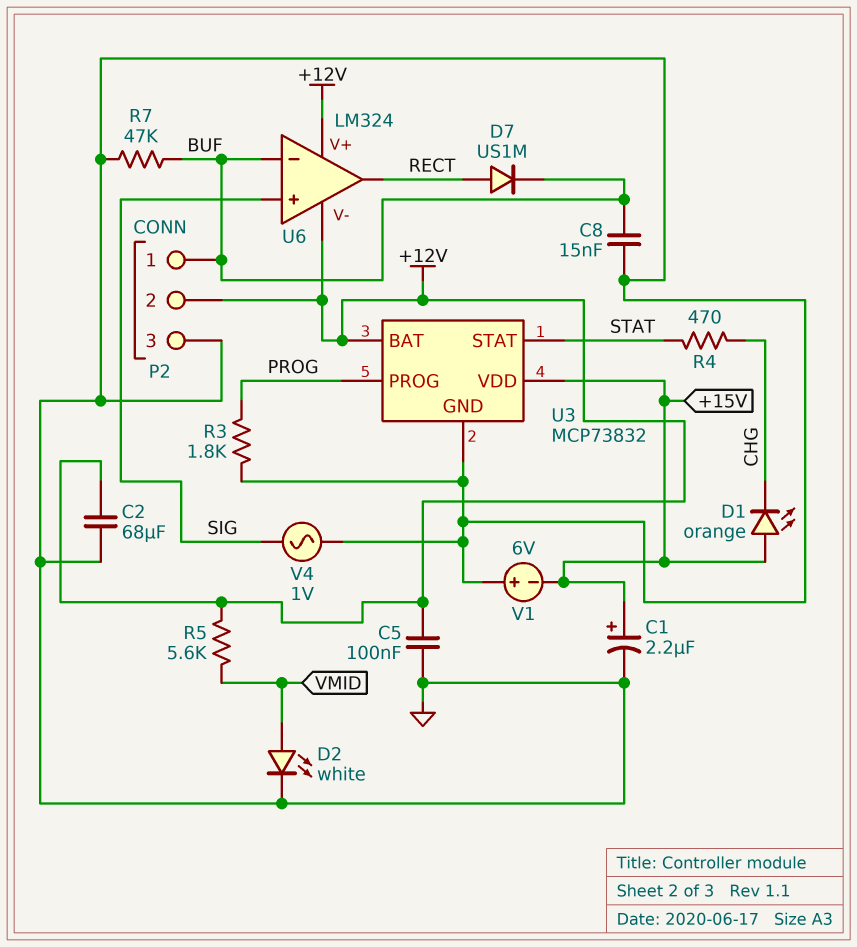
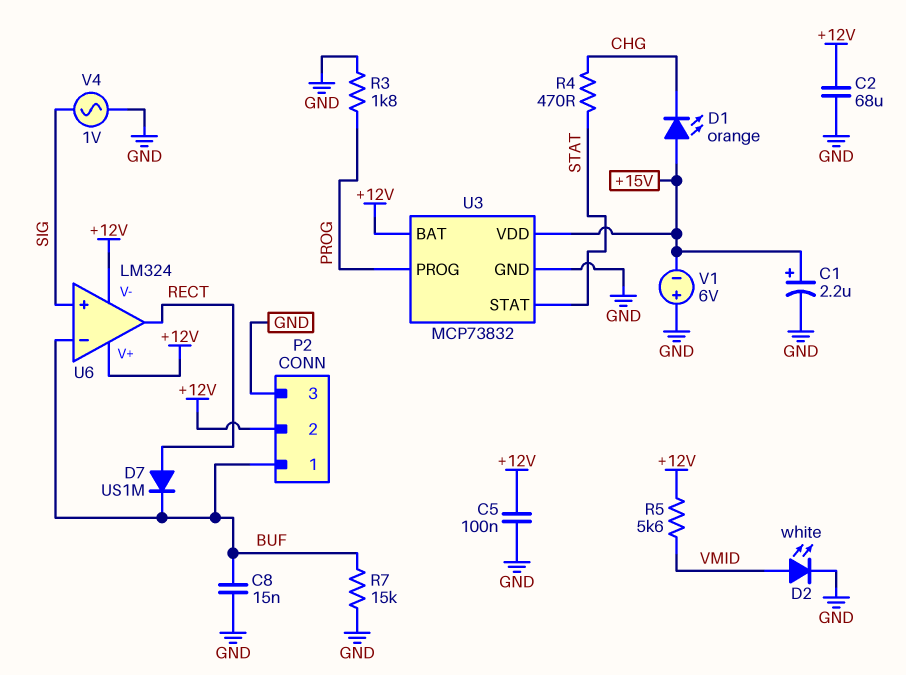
R7: 47k (BUF, GND) -> 15k (BUF, GND)

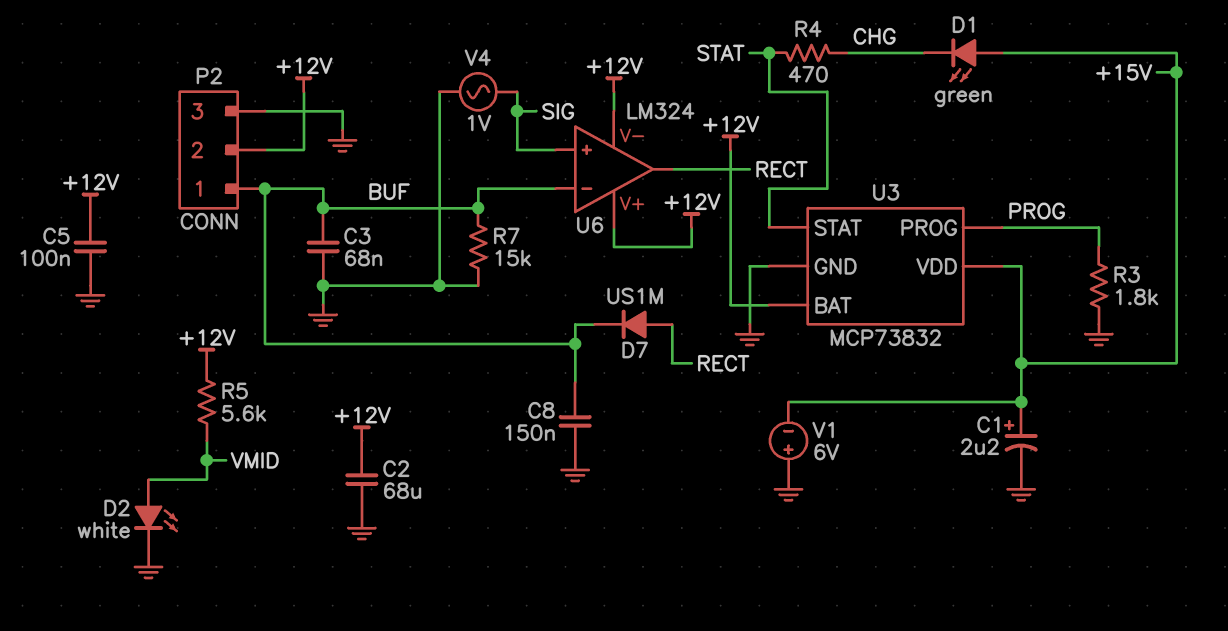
C3: none -> 68nF (BUF, GND)
C8: 15nF (BUF, GND) -> 150nF (BUF, GND)
D1: LED orange (A +15V, K CHG) -> LED green (A +15V, K CHG)

